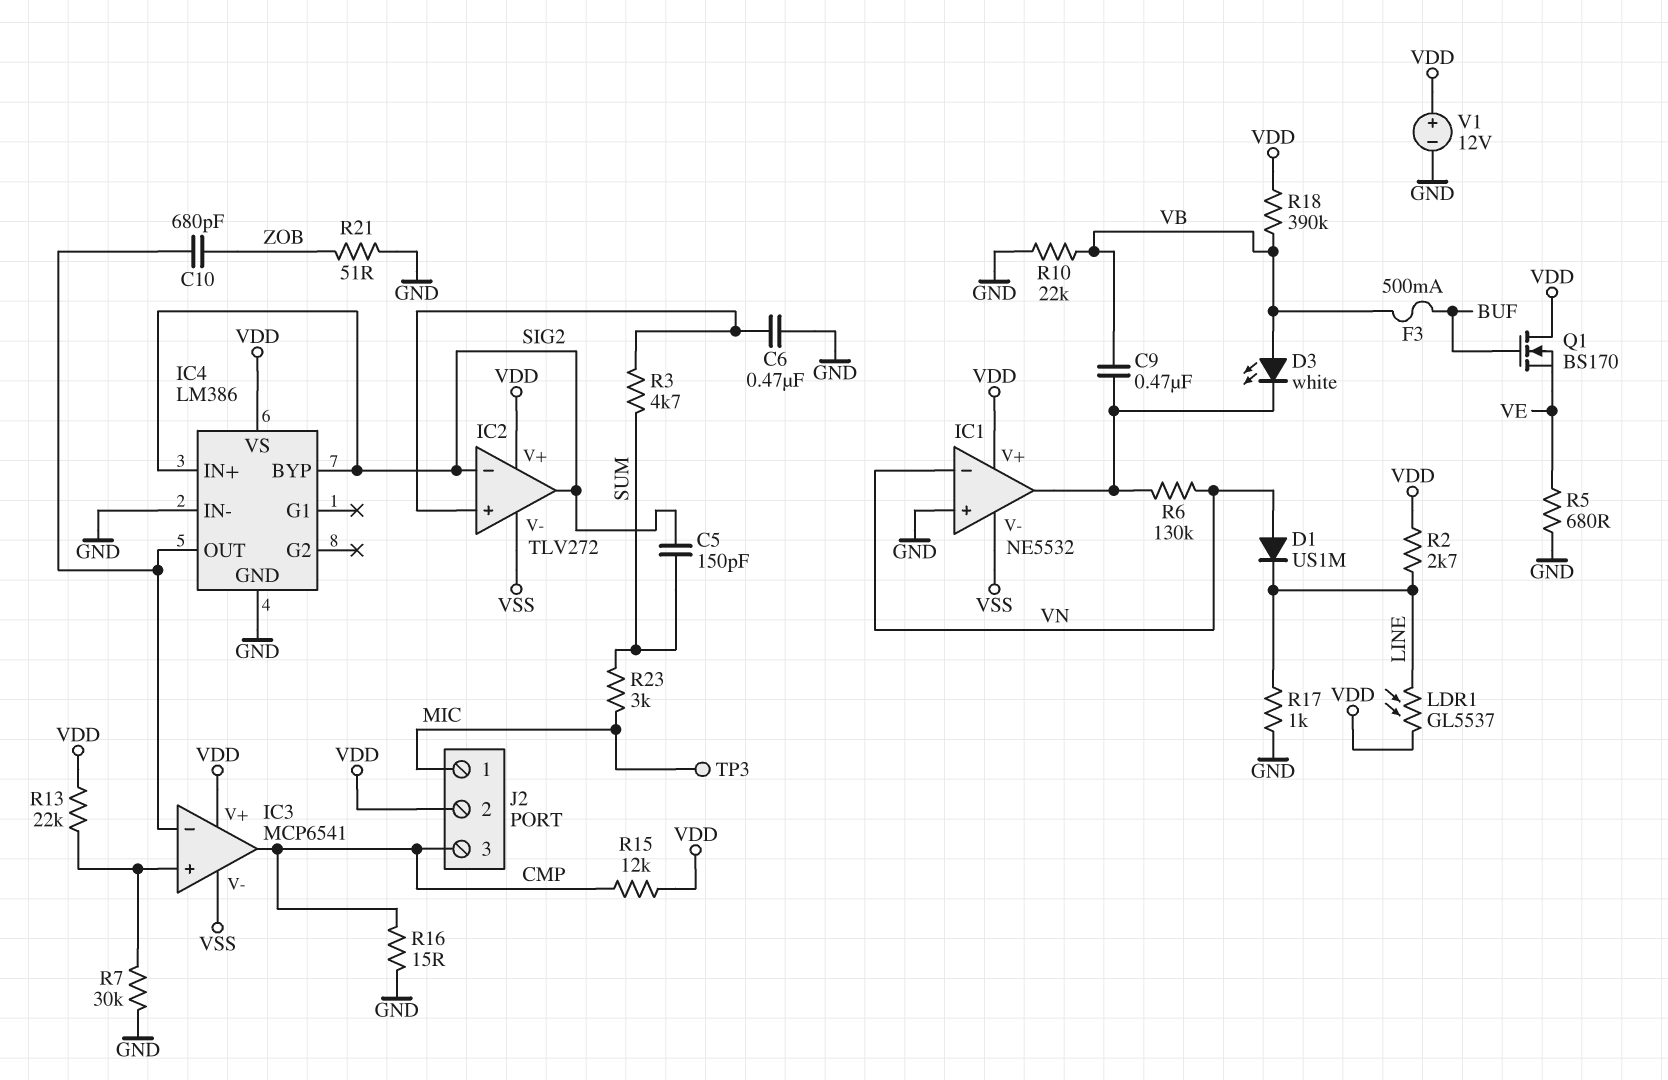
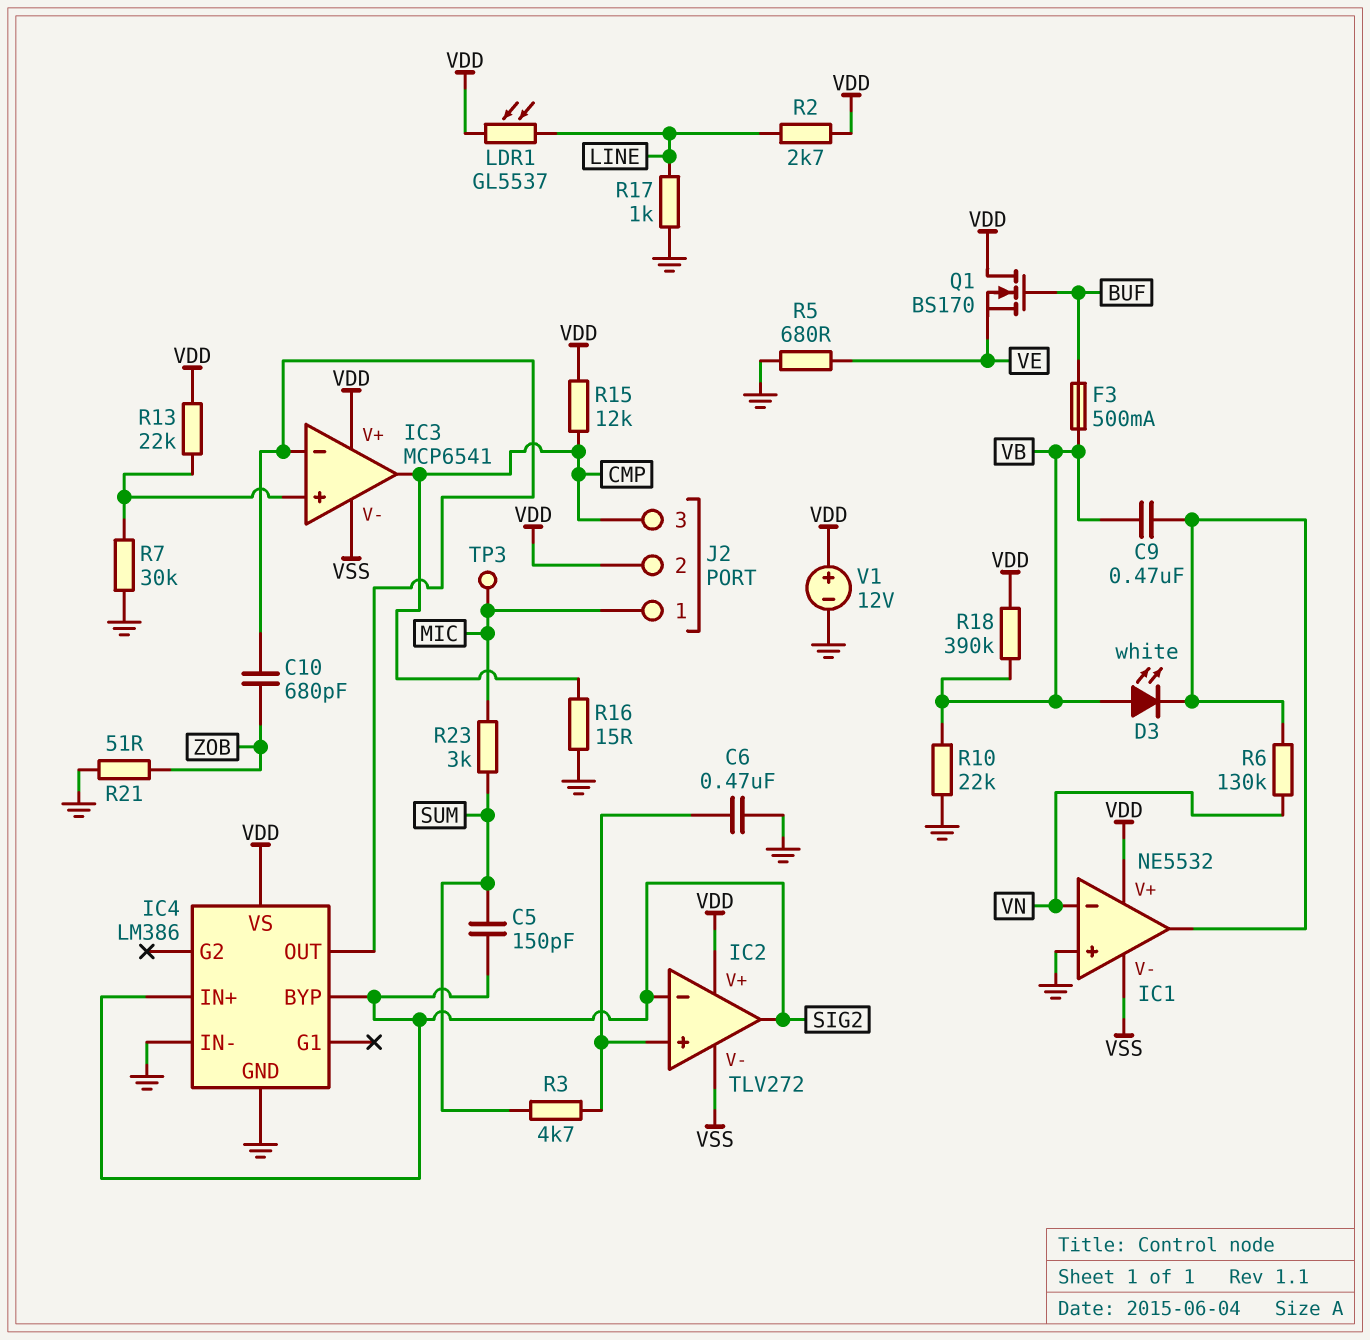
D1: diode US1M (A VN, K LINE) -> none

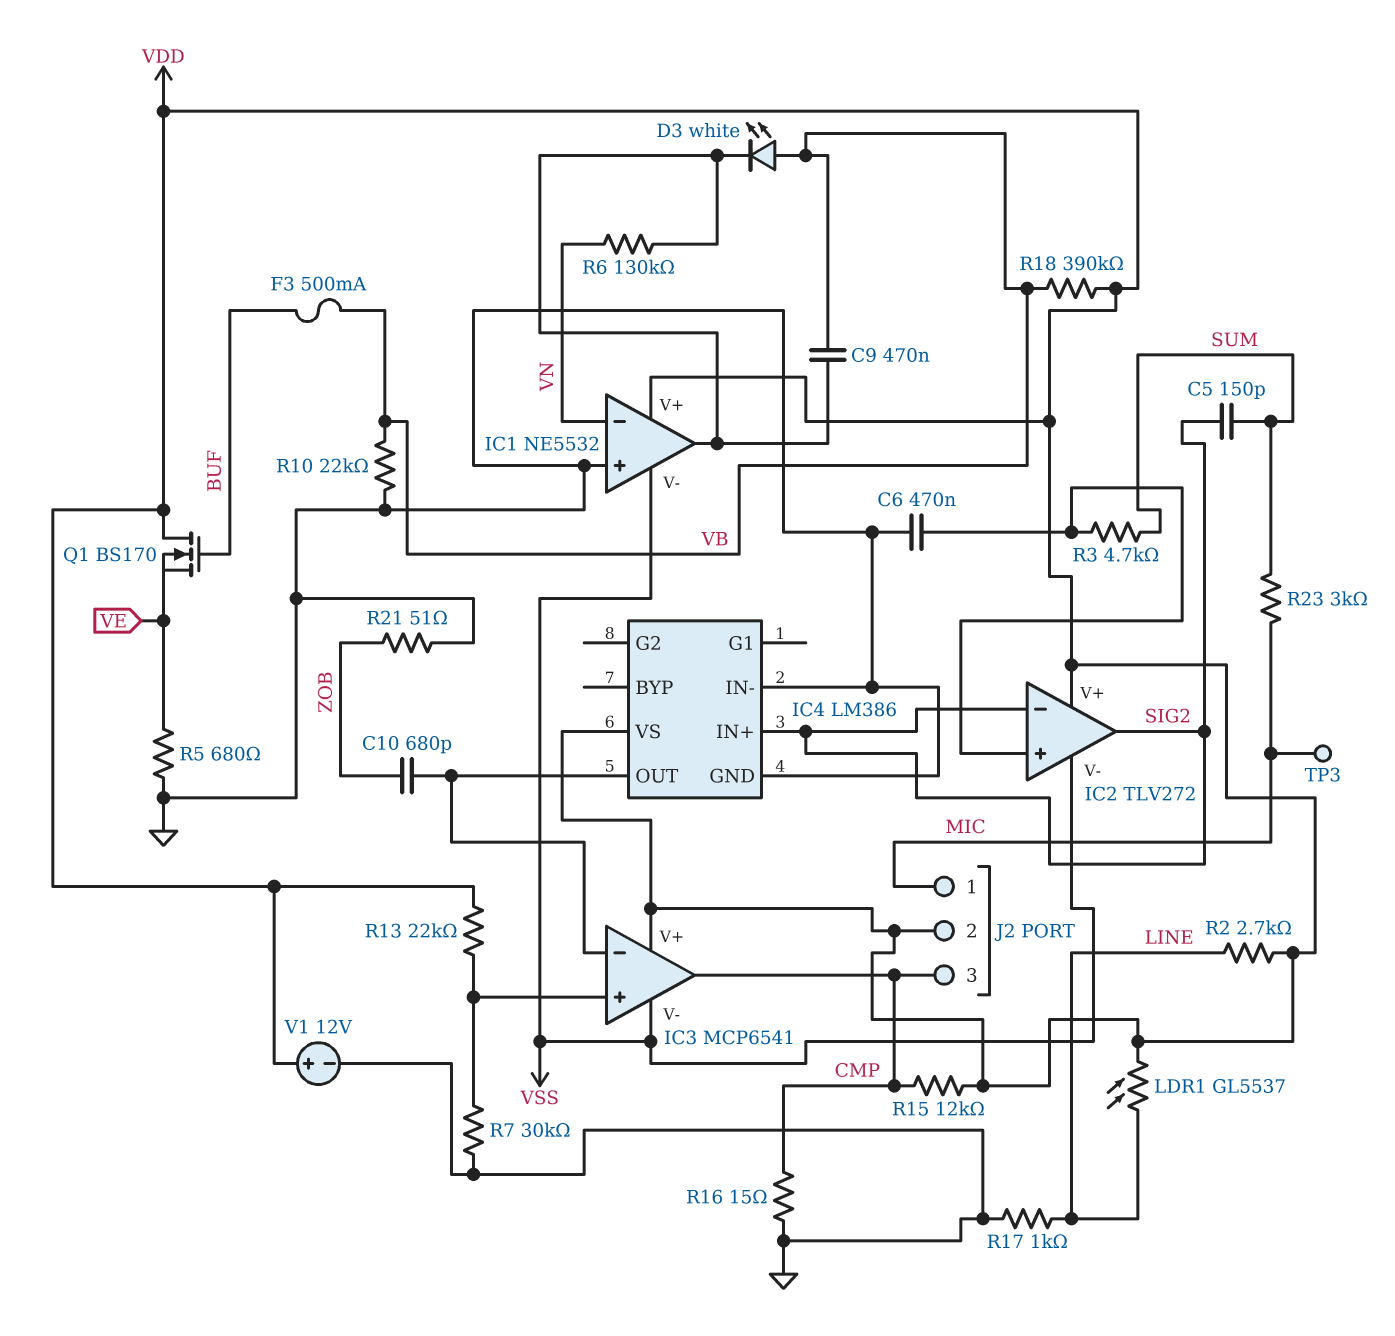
IC4 pin BYP: SIG2 -> none

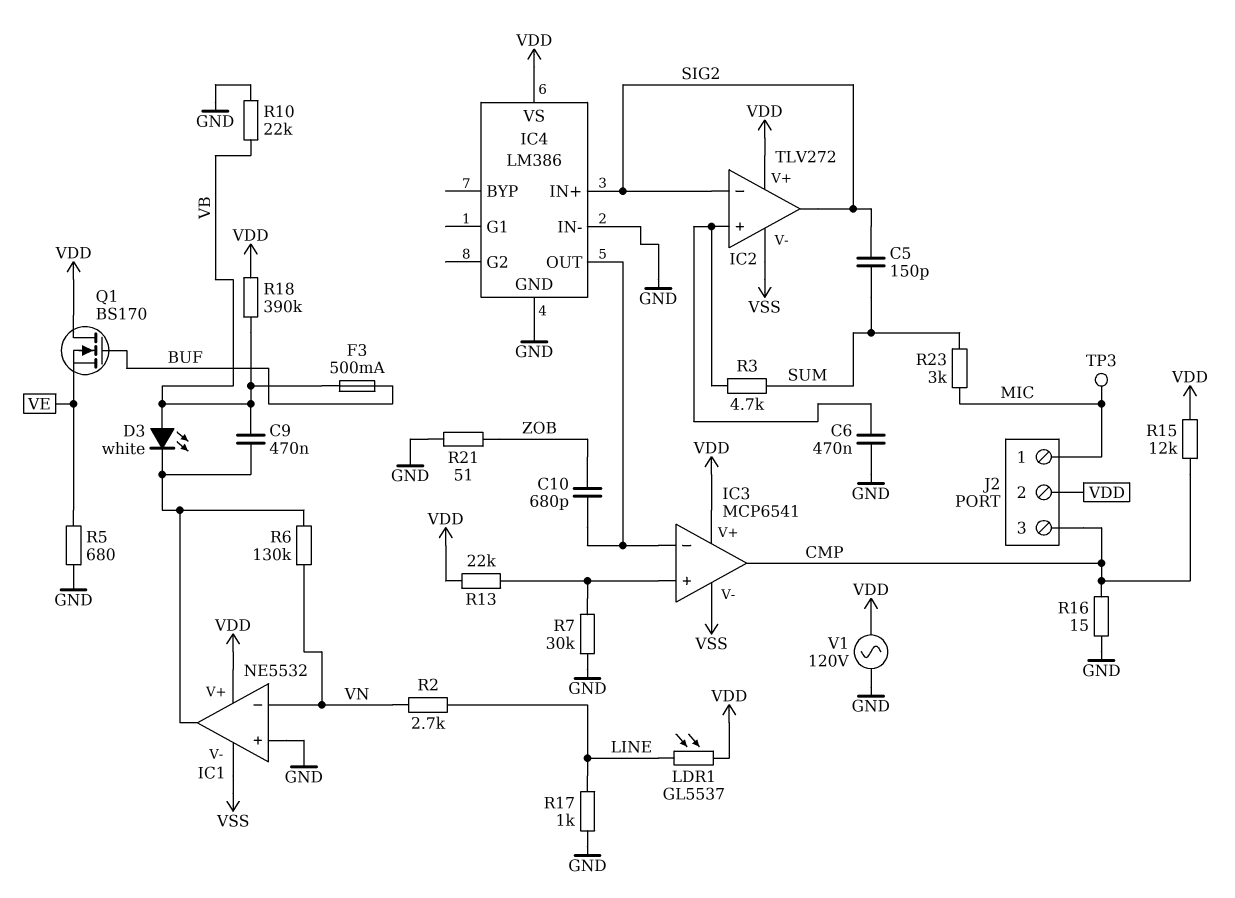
R2: 2.7k (LINE, VDD) -> 2.7k (LINE, VN)
V1: 12V (plus VDD, minus GND) -> AC 120V (GND, VDD)

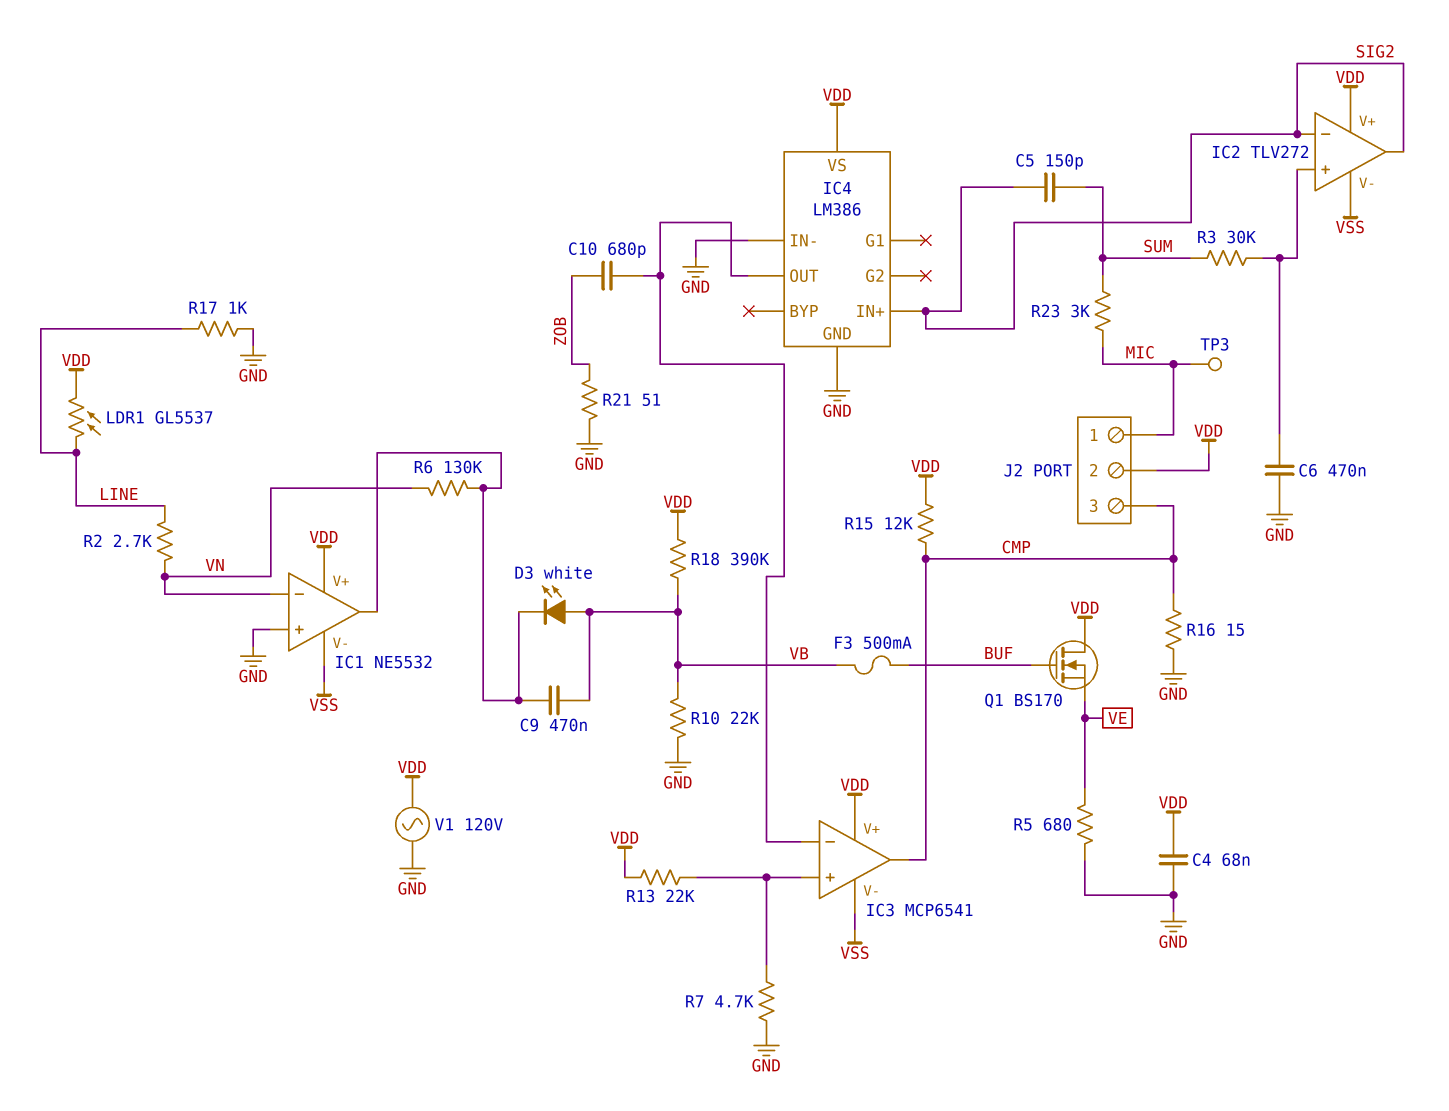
C4: none -> 68nF (GND, VDD)
R3: 4.7k (IC2/in+, SUM) -> 30k (IC2/in+, SUM)
R7: 30k (GND, IC3/in+) -> 4.7k (GND, IC3/in+)

